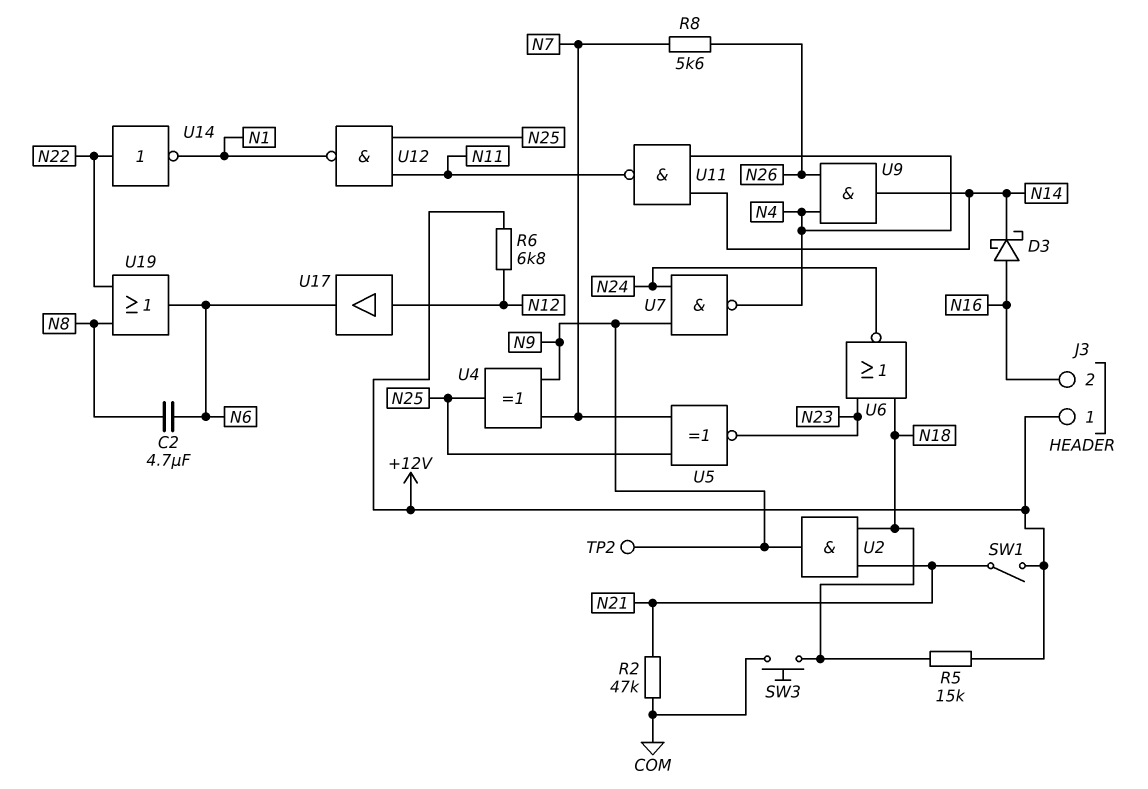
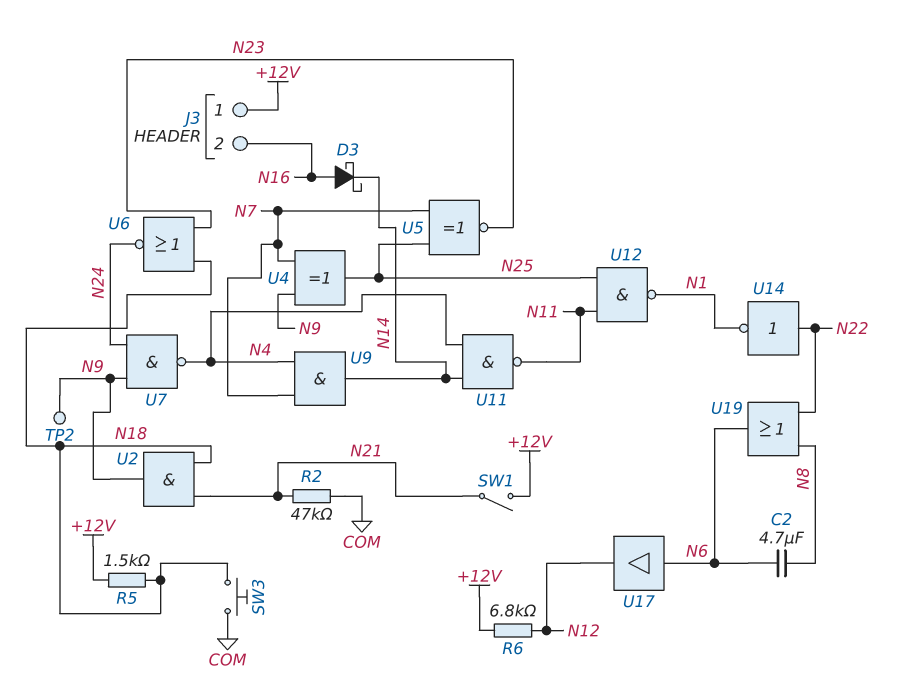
R5: 15k (+12V, N18) -> 1.5k (+12V, N18)
R8: 5.6k (N7, N26) -> none
U9: AND (in N4, in N26, out N14) -> AND (in N4, in N7, out N14)
U17: buffer (in N12, out N6) -> buffer (in N6, out N12)

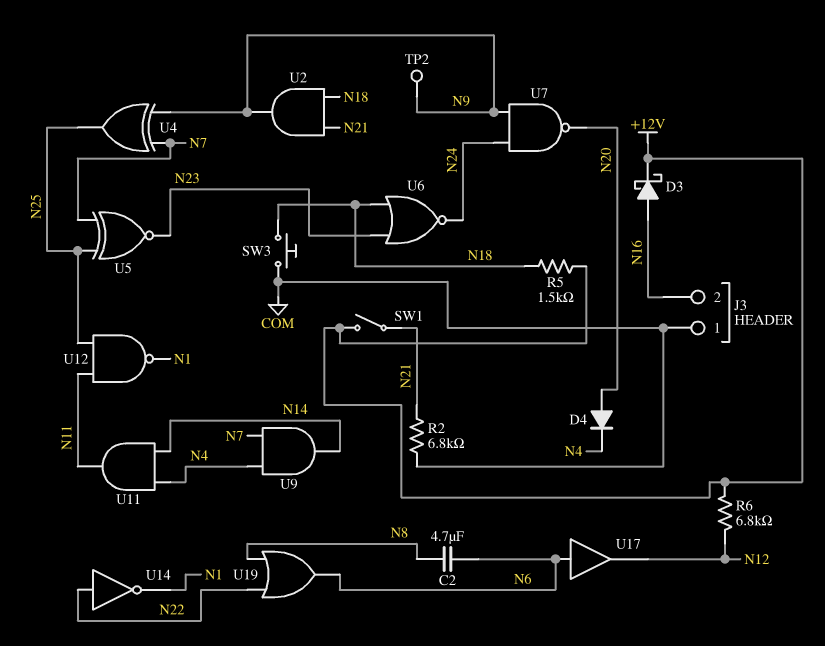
D3: schottky (A N16, K N14) -> schottky (A N16, K +12V)
D4: none -> diode (A N20, K N4)
J3 pin 1: +12V -> COM
R2: 47k (COM, N21) -> 6.8k (COM, N21)
U7: NAND (in N9, in N24, out N4) -> NAND (in N9, in N24, out N20)
U11: NAND (in N4, in N14, out N11) -> AND (in N4, in N14, out N11)

